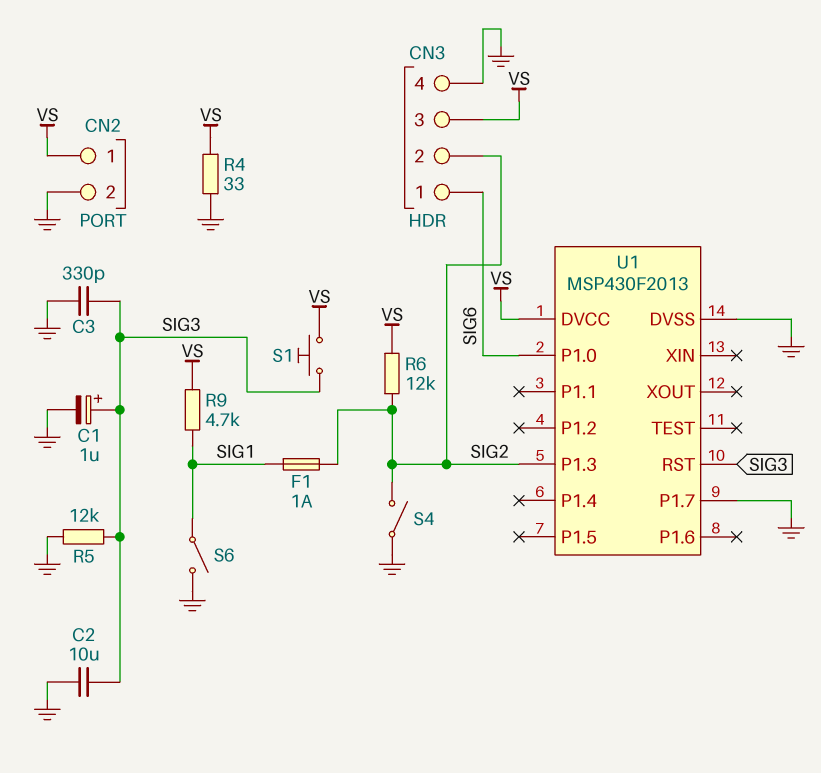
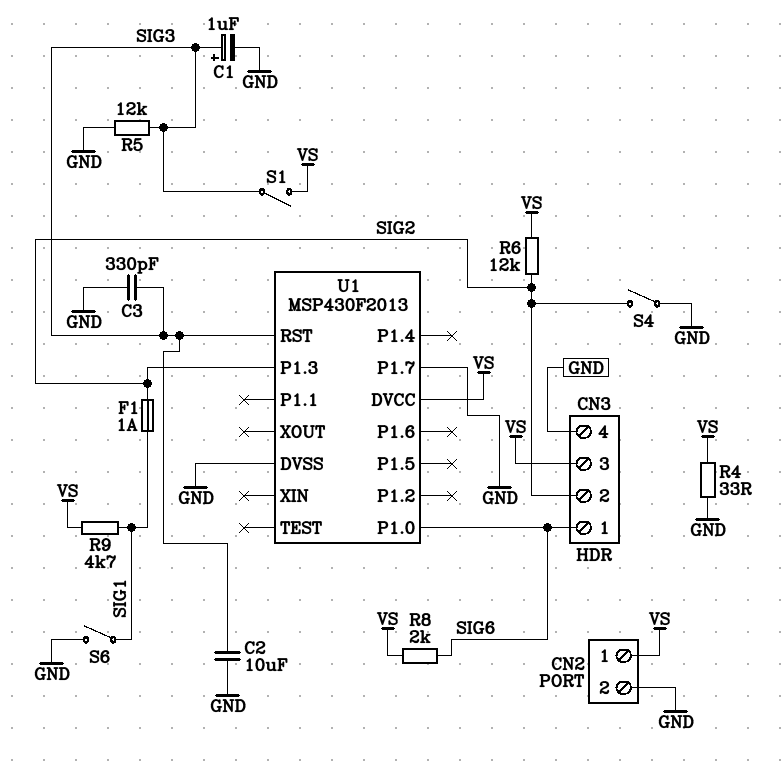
R8: none -> 2k (SIG6, VS)
S1: button (SIG3, VS) -> switch (SIG3, VS)

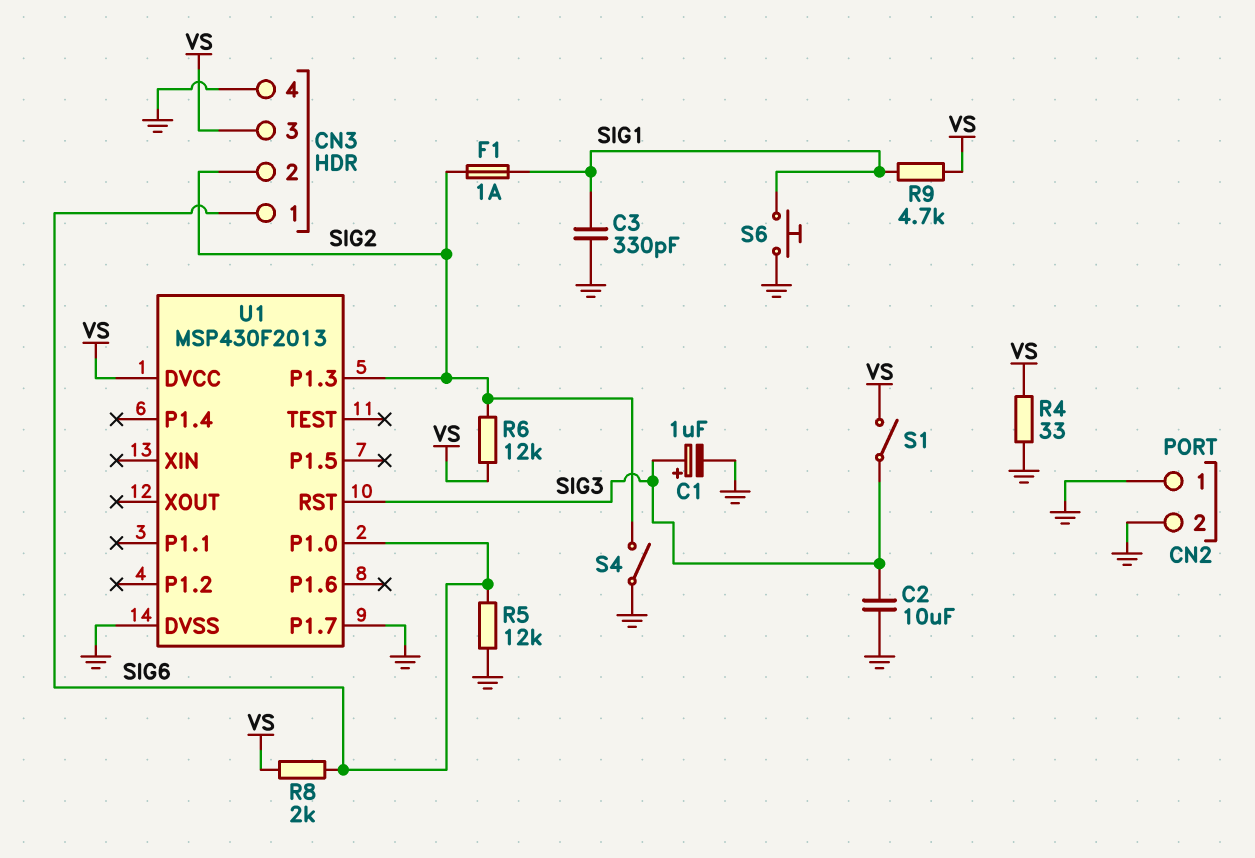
C3: 330pF (GND, SIG3) -> 330pF (GND, SIG1)
CN2 pin 1: VS -> GND
R5: 12k (GND, SIG3) -> 12k (GND, SIG6)
S6: switch (GND, SIG1) -> button (GND, SIG1)

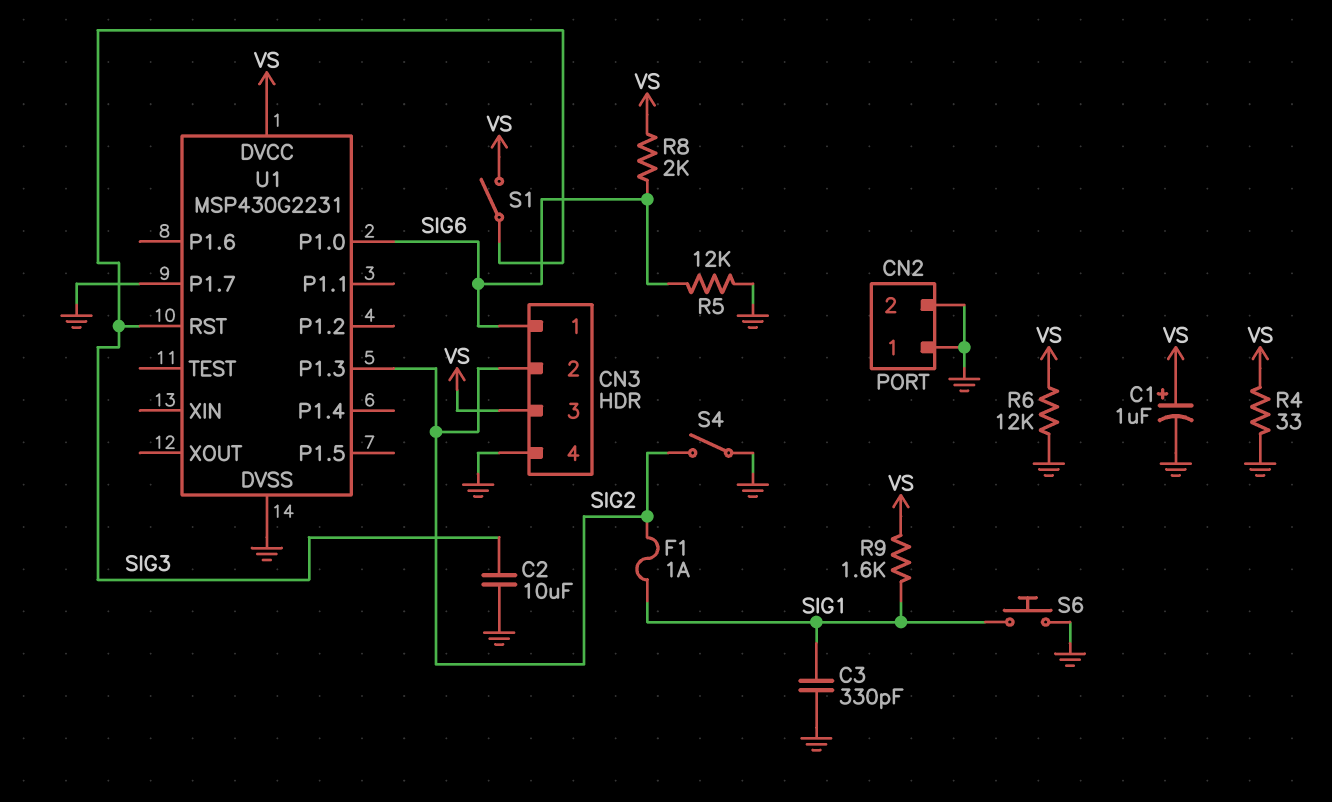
C1: 1uF (plus SIG3, minus GND) -> 1uF (plus VS, minus GND)
R6: 12k (SIG2, VS) -> 12k (GND, VS)
R9: 4.7k (SIG1, VS) -> 1.6k (SIG1, VS)
U1: MSP430F2013 -> MSP430G2231

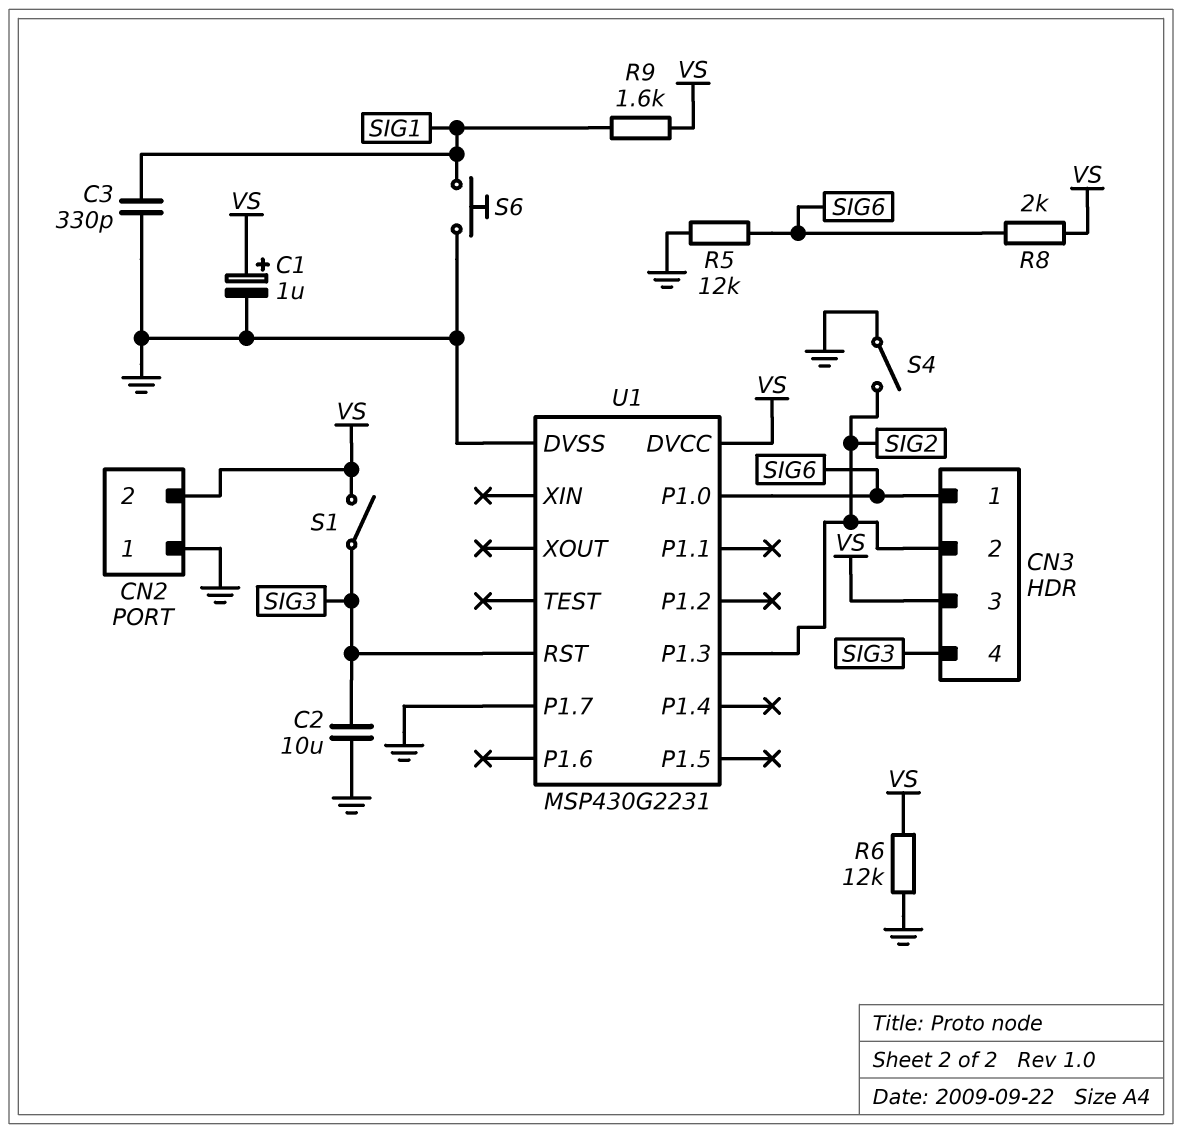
CN2 pin 2: GND -> VS
CN3 pin 4: GND -> SIG3
F1: 1A (SIG1, SIG2) -> none
R4: 33 (GND, VS) -> none

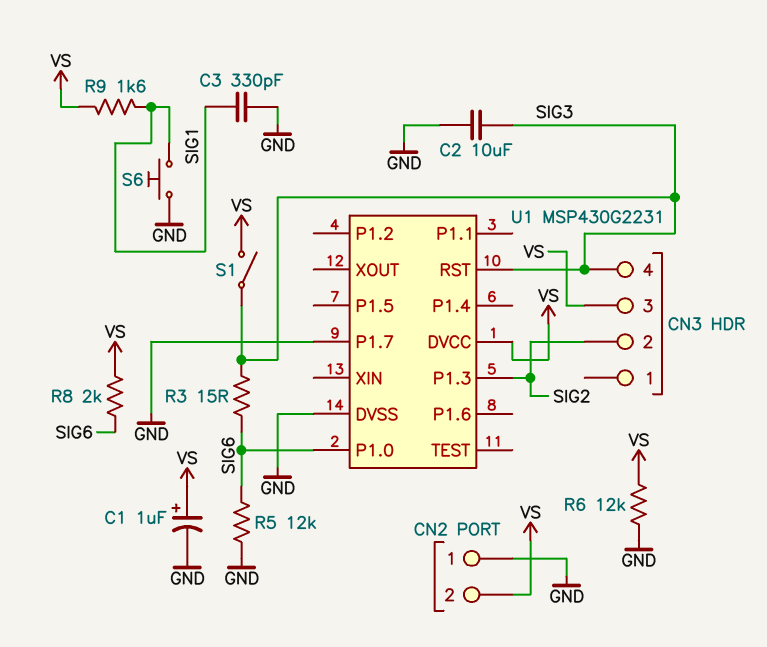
CN3 pin 1: SIG6 -> none
R3: none -> 15 (SIG3, SIG6)
S4: switch (GND, SIG2) -> none

